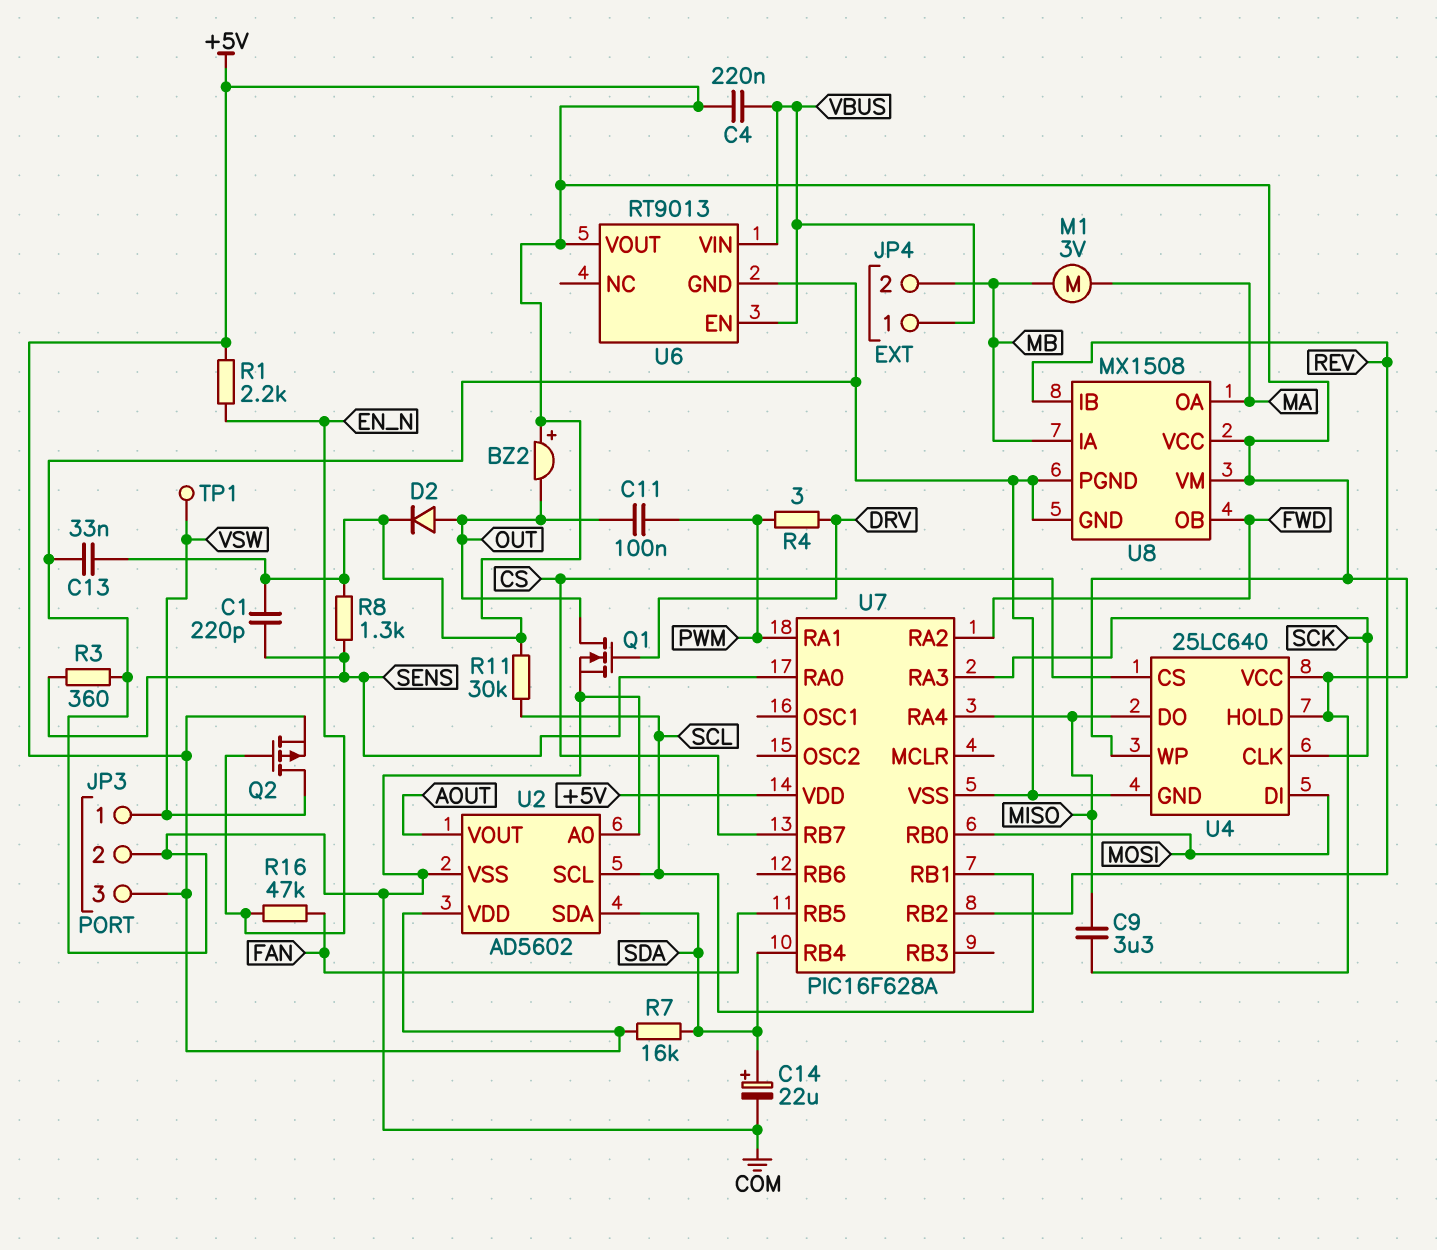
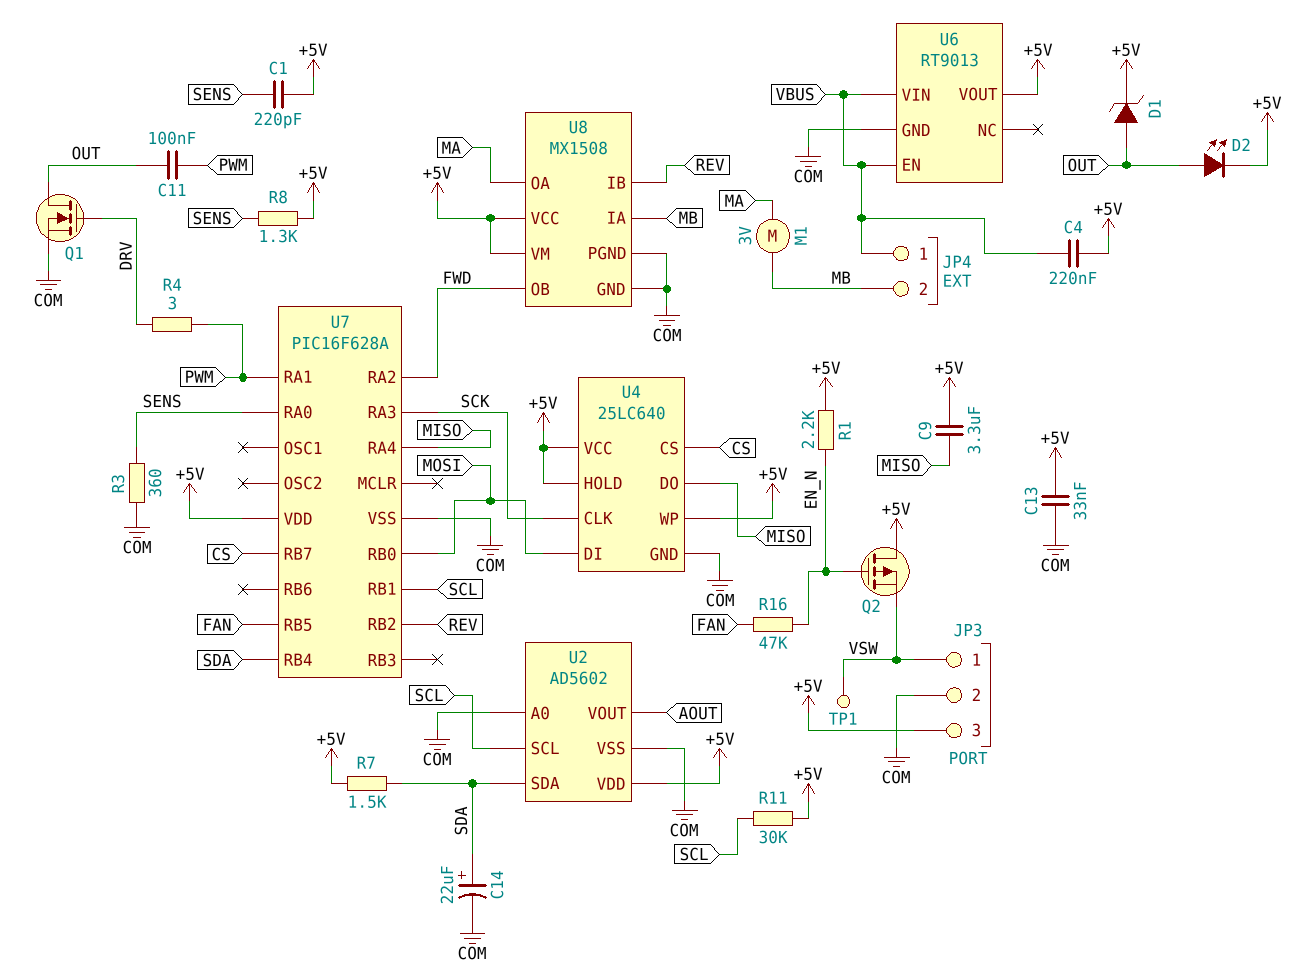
BZ2: buzzer (plus +5V, minus OUT) -> none
D1: none -> zener (A OUT, K +5V)
D2: diode (A OUT, K +5V) -> LED (A OUT, K +5V)
Q2: PMOS (G EN_N, D VSW, S +5V) -> PMOS (G EN_N, D +5V, S VSW)
R7: 16k (+5V, SDA) -> 1.5k (+5V, SDA)

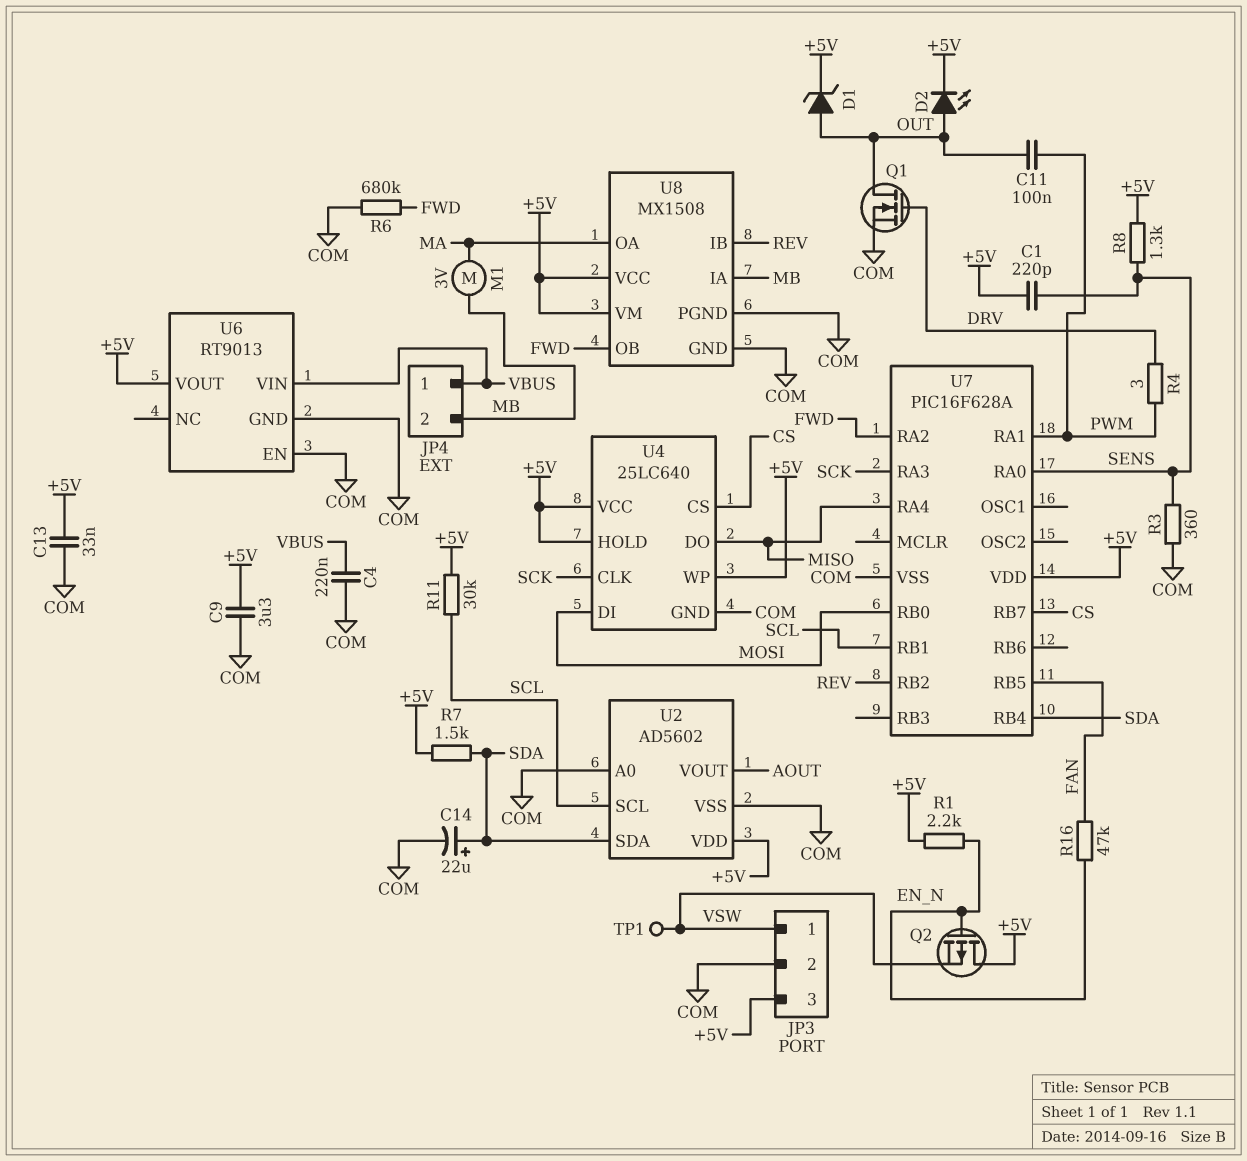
C4: 220nF (+5V, VBUS) -> 220nF (COM, VBUS)
C9: 3.3uF (+5V, MISO) -> 3.3uF (+5V, COM)
R6: none -> 680k (COM, FWD)
U6 pin EN: VBUS -> COM

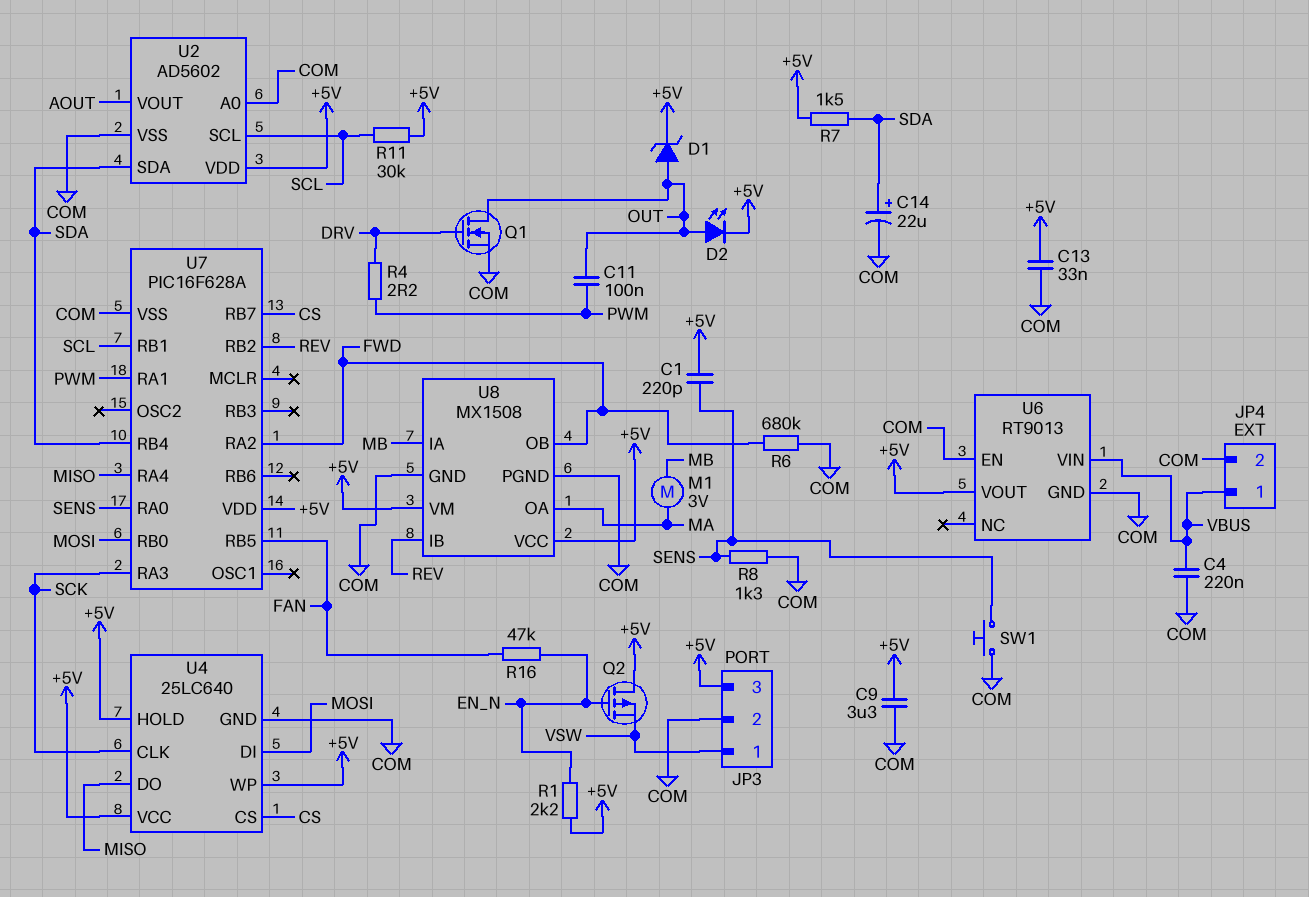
JP4 pin 2: MB -> COM
R3: 360 (COM, SENS) -> none
R4: 3 (DRV, PWM) -> 2.2 (DRV, PWM)
R8: 1.3k (+5V, SENS) -> 1.3k (COM, SENS)
SW1: none -> button (COM, SENS)
TP1: test point (VSW) -> none

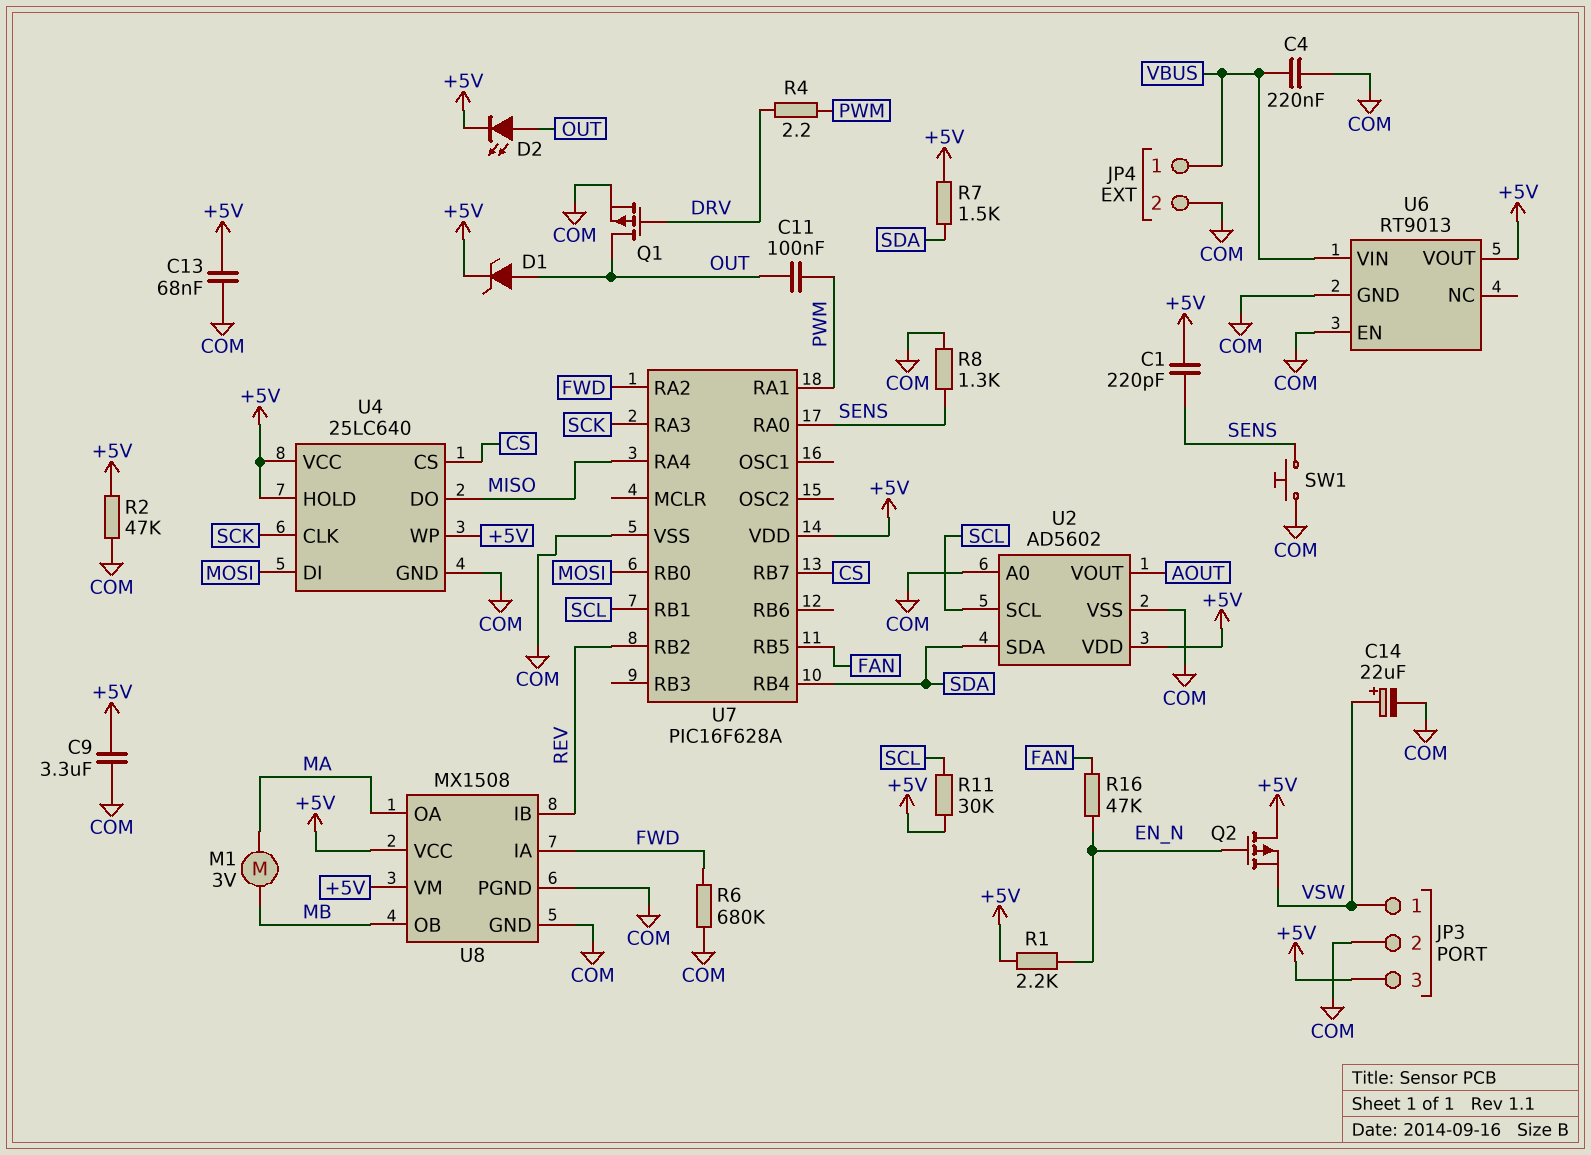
C13: 33nF (+5V, COM) -> 68nF (+5V, COM)
C14: 22uF (plus SDA, minus COM) -> 22uF (plus VSW, minus COM)
Q1: NMOS (G DRV, D OUT, S COM) -> PMOS (G DRV, D OUT, S COM)
R2: none -> 47k (+5V, COM)
U8 pin IA: MB -> FWD
U8 pin OB: FWD -> MB

